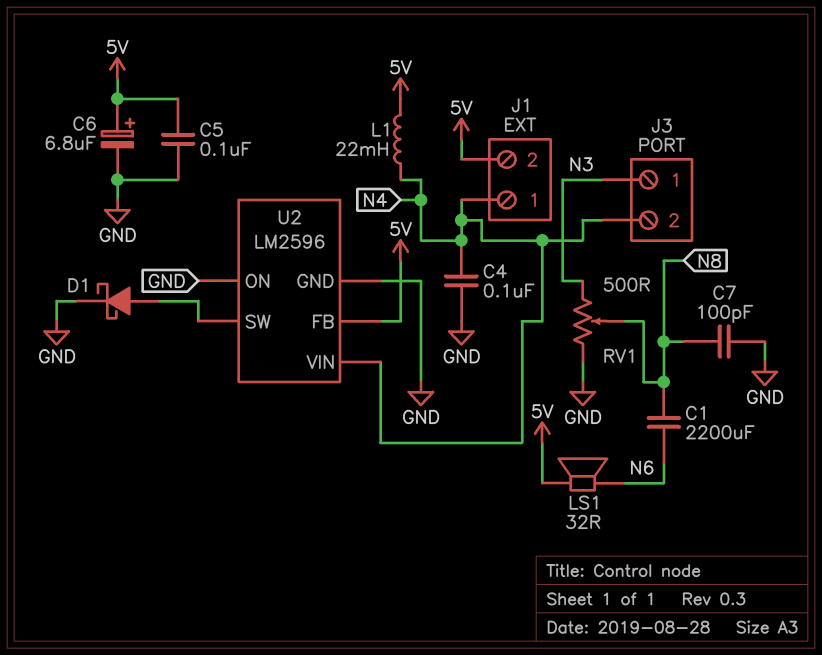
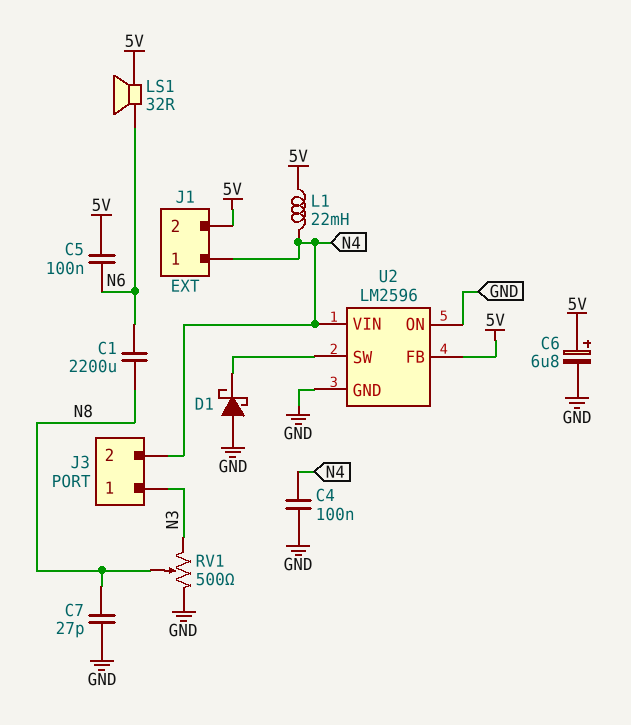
C5: 100nF (5V, GND) -> 100nF (5V, N6)
C7: 100pF (GND, N8) -> 27pF (GND, N8)
D1: schottky (A U2/SW, K GND) -> schottky (A GND, K U2/SW)

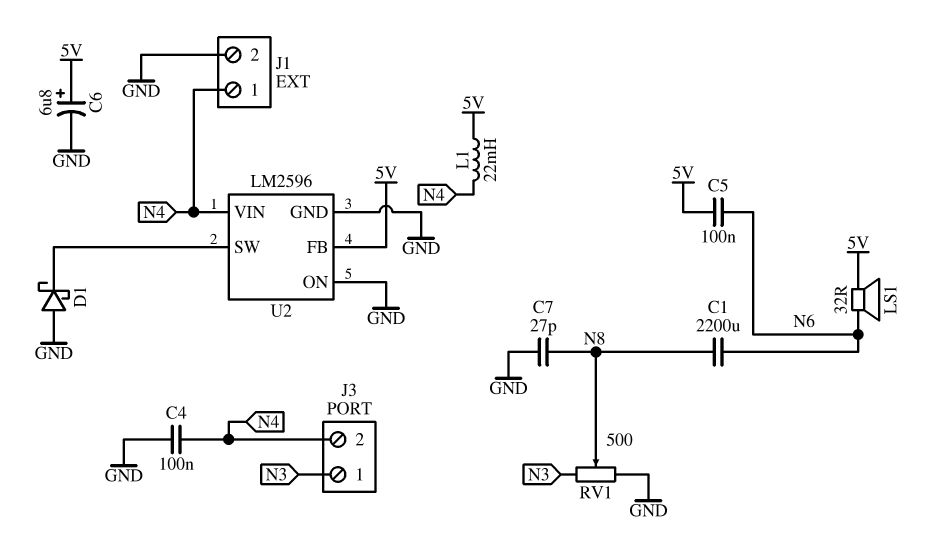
J1 pin 2: 5V -> GND

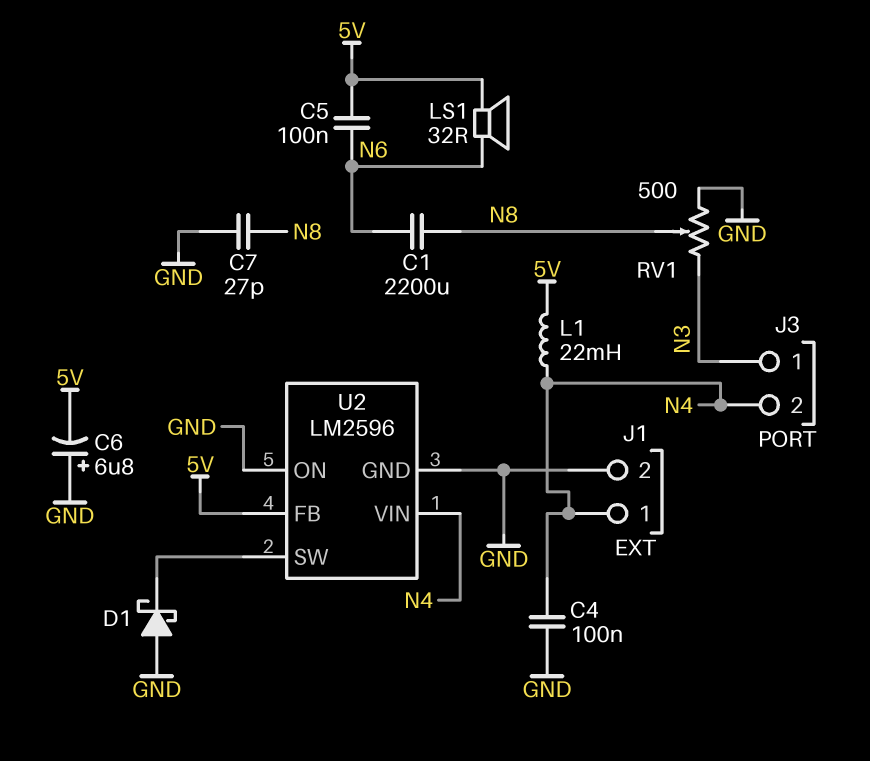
C6: 6.8uF (plus 5V, minus GND) -> 6.8uF (plus GND, minus 5V)

